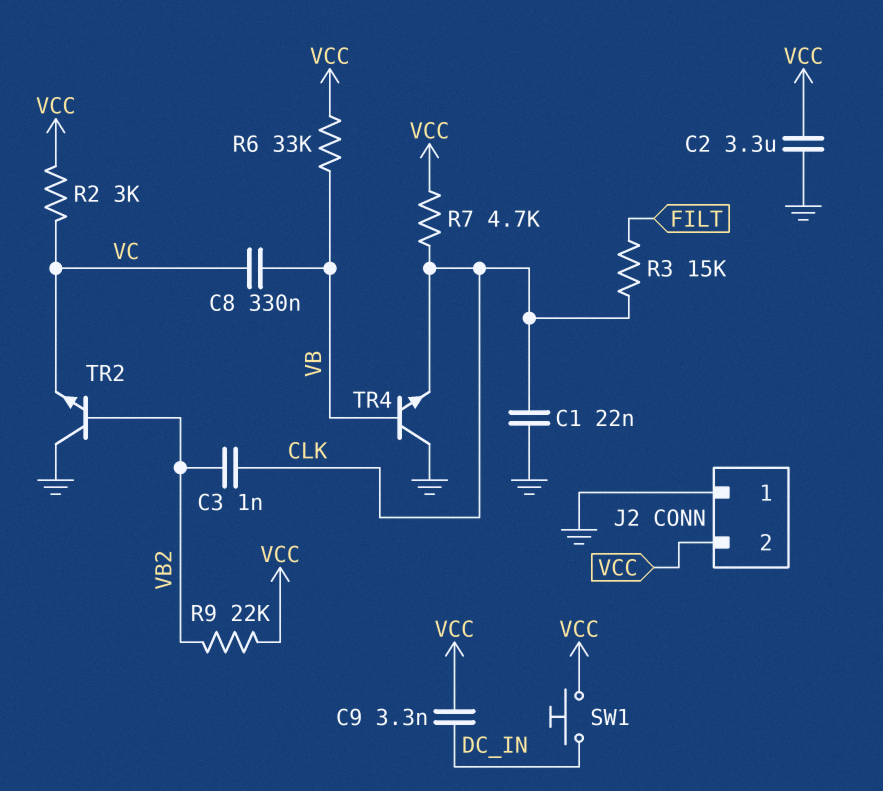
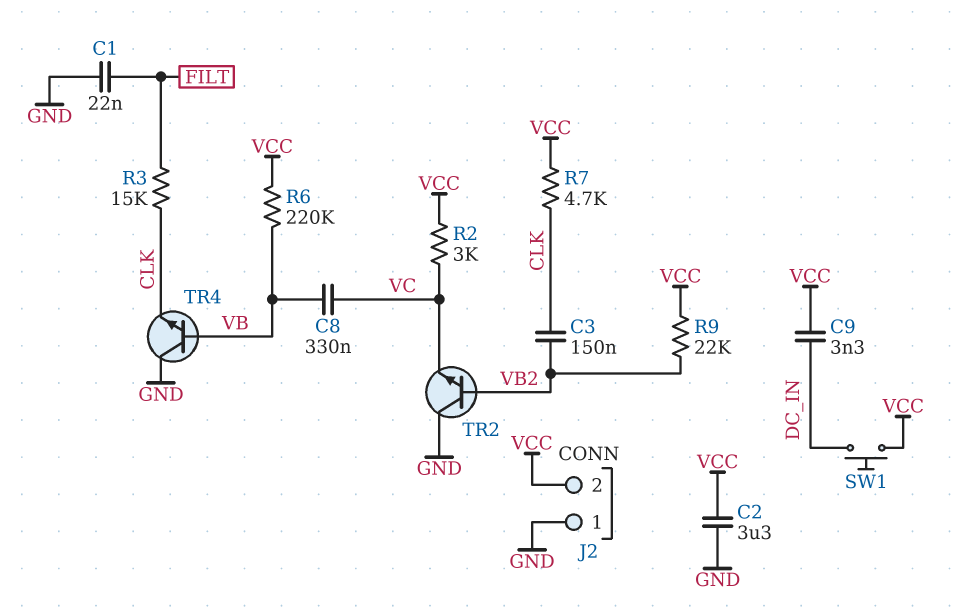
C1: 22nF (CLK, GND) -> 22nF (FILT, GND)
C3: 1nF (CLK, VB2) -> 150nF (CLK, VB2)
R6: 33k (VB, VCC) -> 220k (VB, VCC)

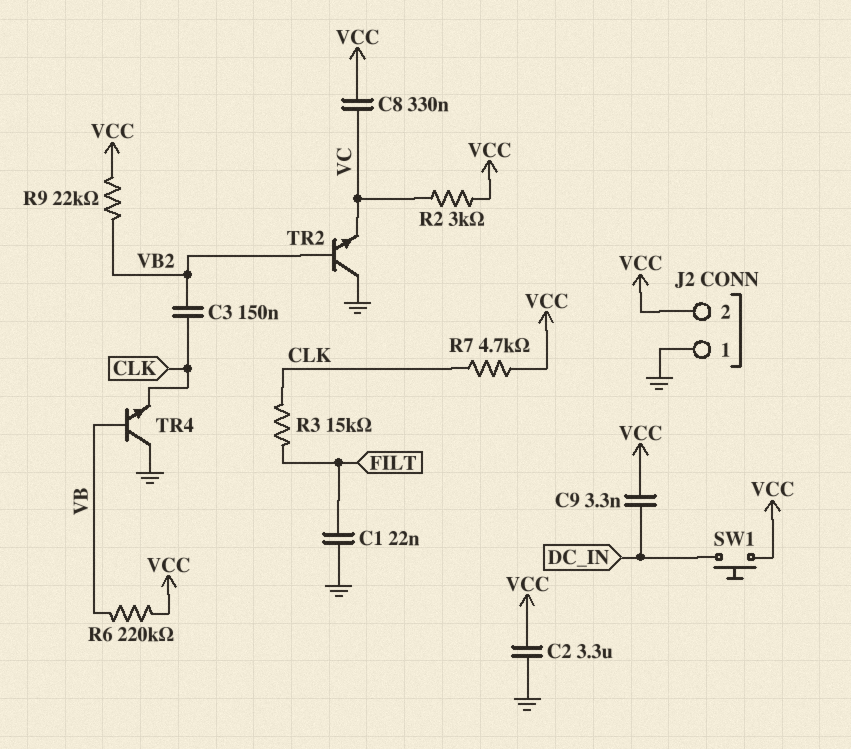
C8: 330nF (VB, VC) -> 330nF (VC, VCC)

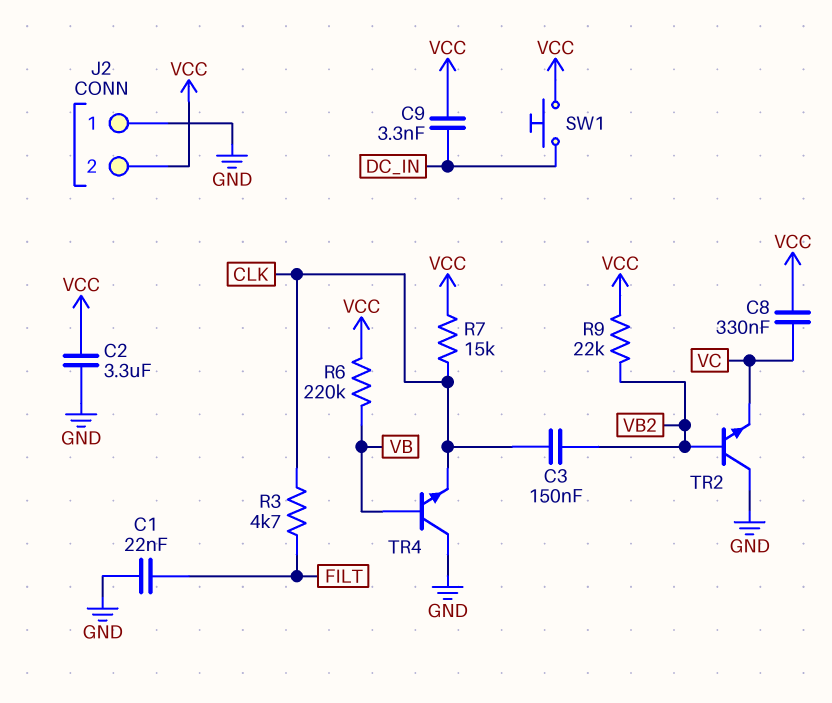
R2: 3k (VC, VCC) -> none
R3: 15k (CLK, FILT) -> 4.7k (CLK, FILT)
R7: 4.7k (CLK, VCC) -> 15k (CLK, VCC)

